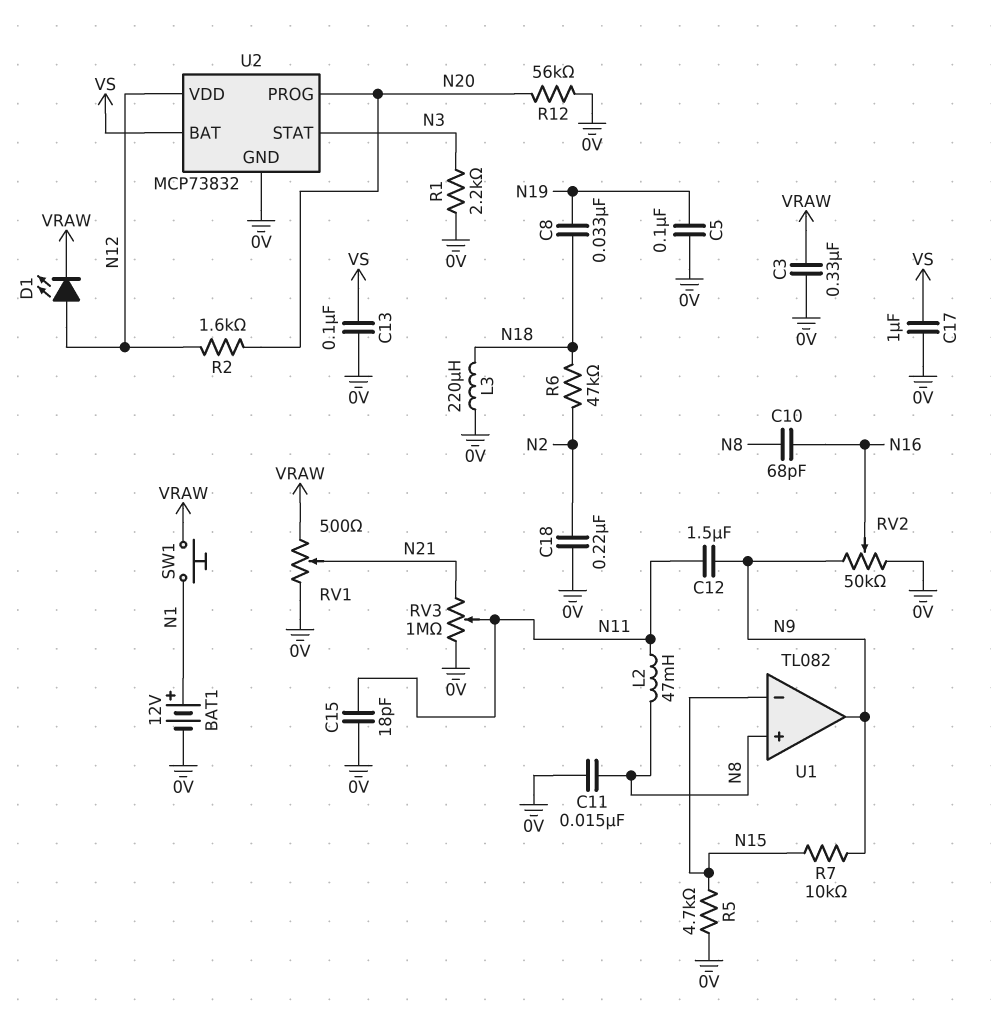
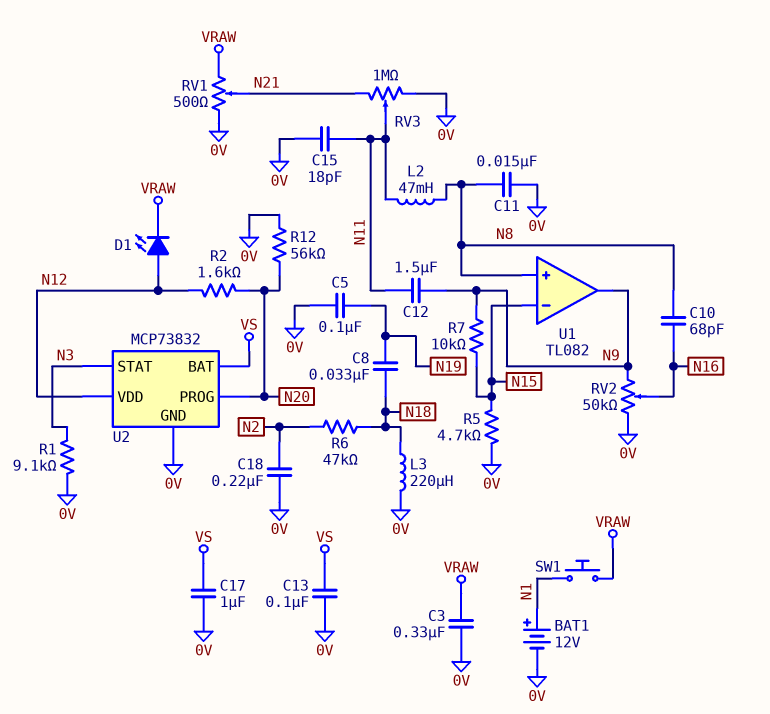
R1: 2.2k (0V, N3) -> 9.1k (0V, N3)

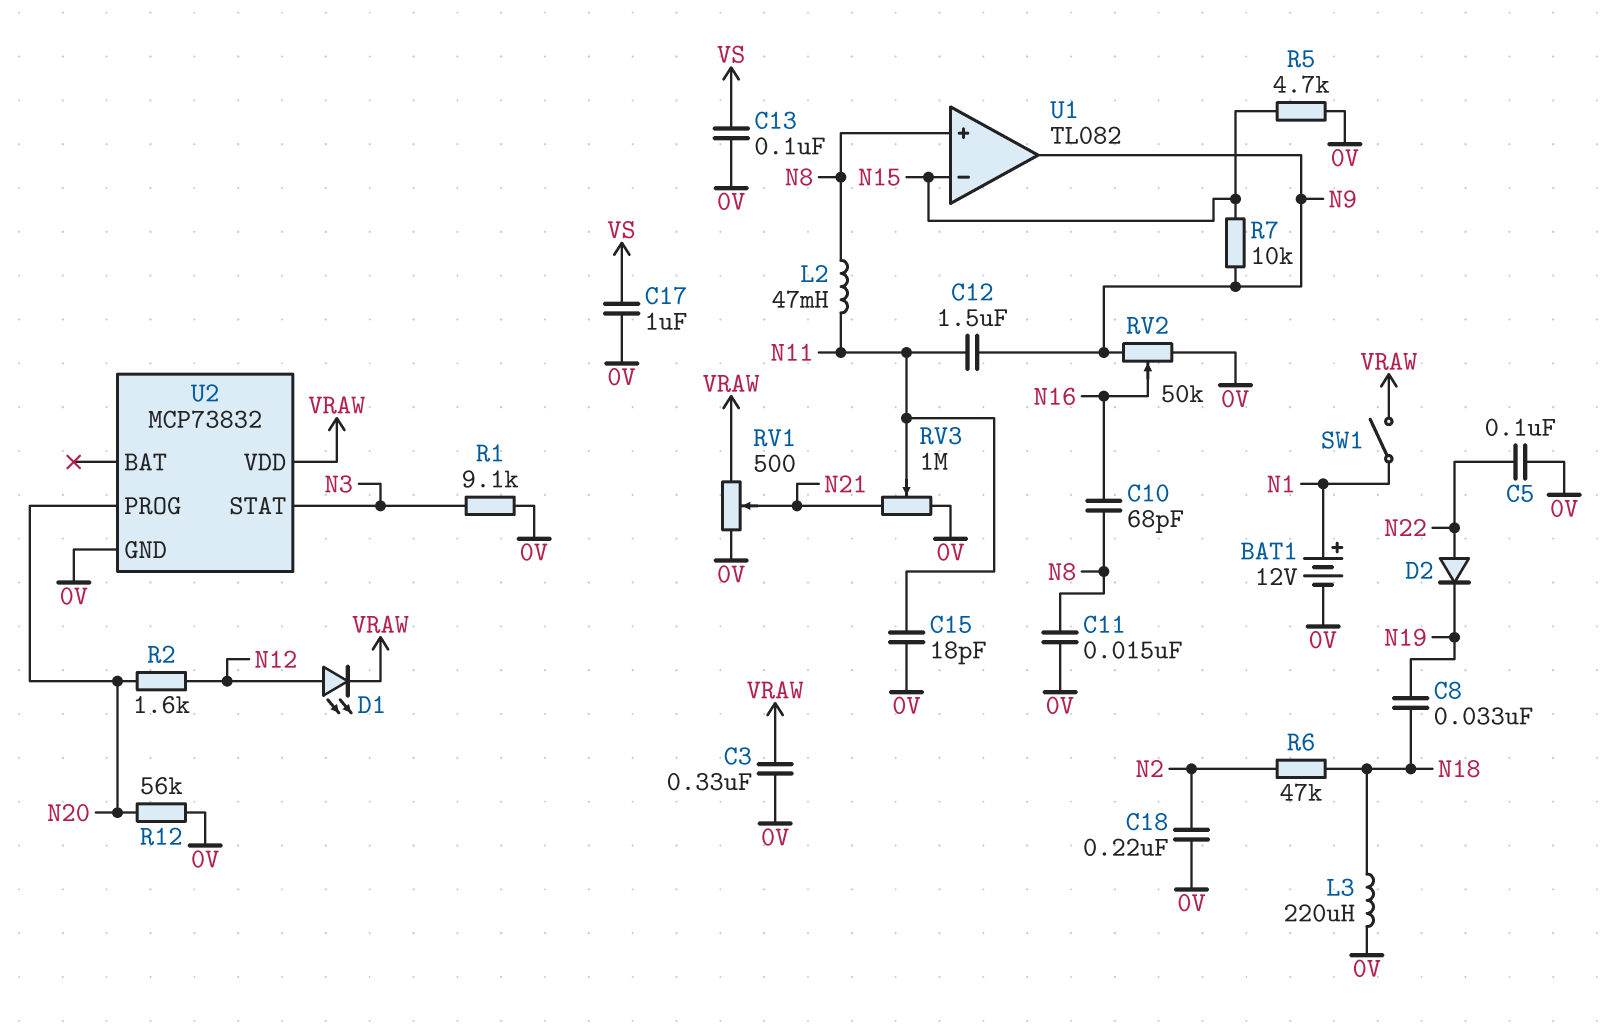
C5: 100nF (0V, N19) -> 100nF (0V, N22)
D2: none -> diode (A N22, K N19)
SW1: button (N1, VRAW) -> switch (N1, VRAW)
U2 pin BAT: VS -> none
U2 pin VDD: N12 -> VRAW

